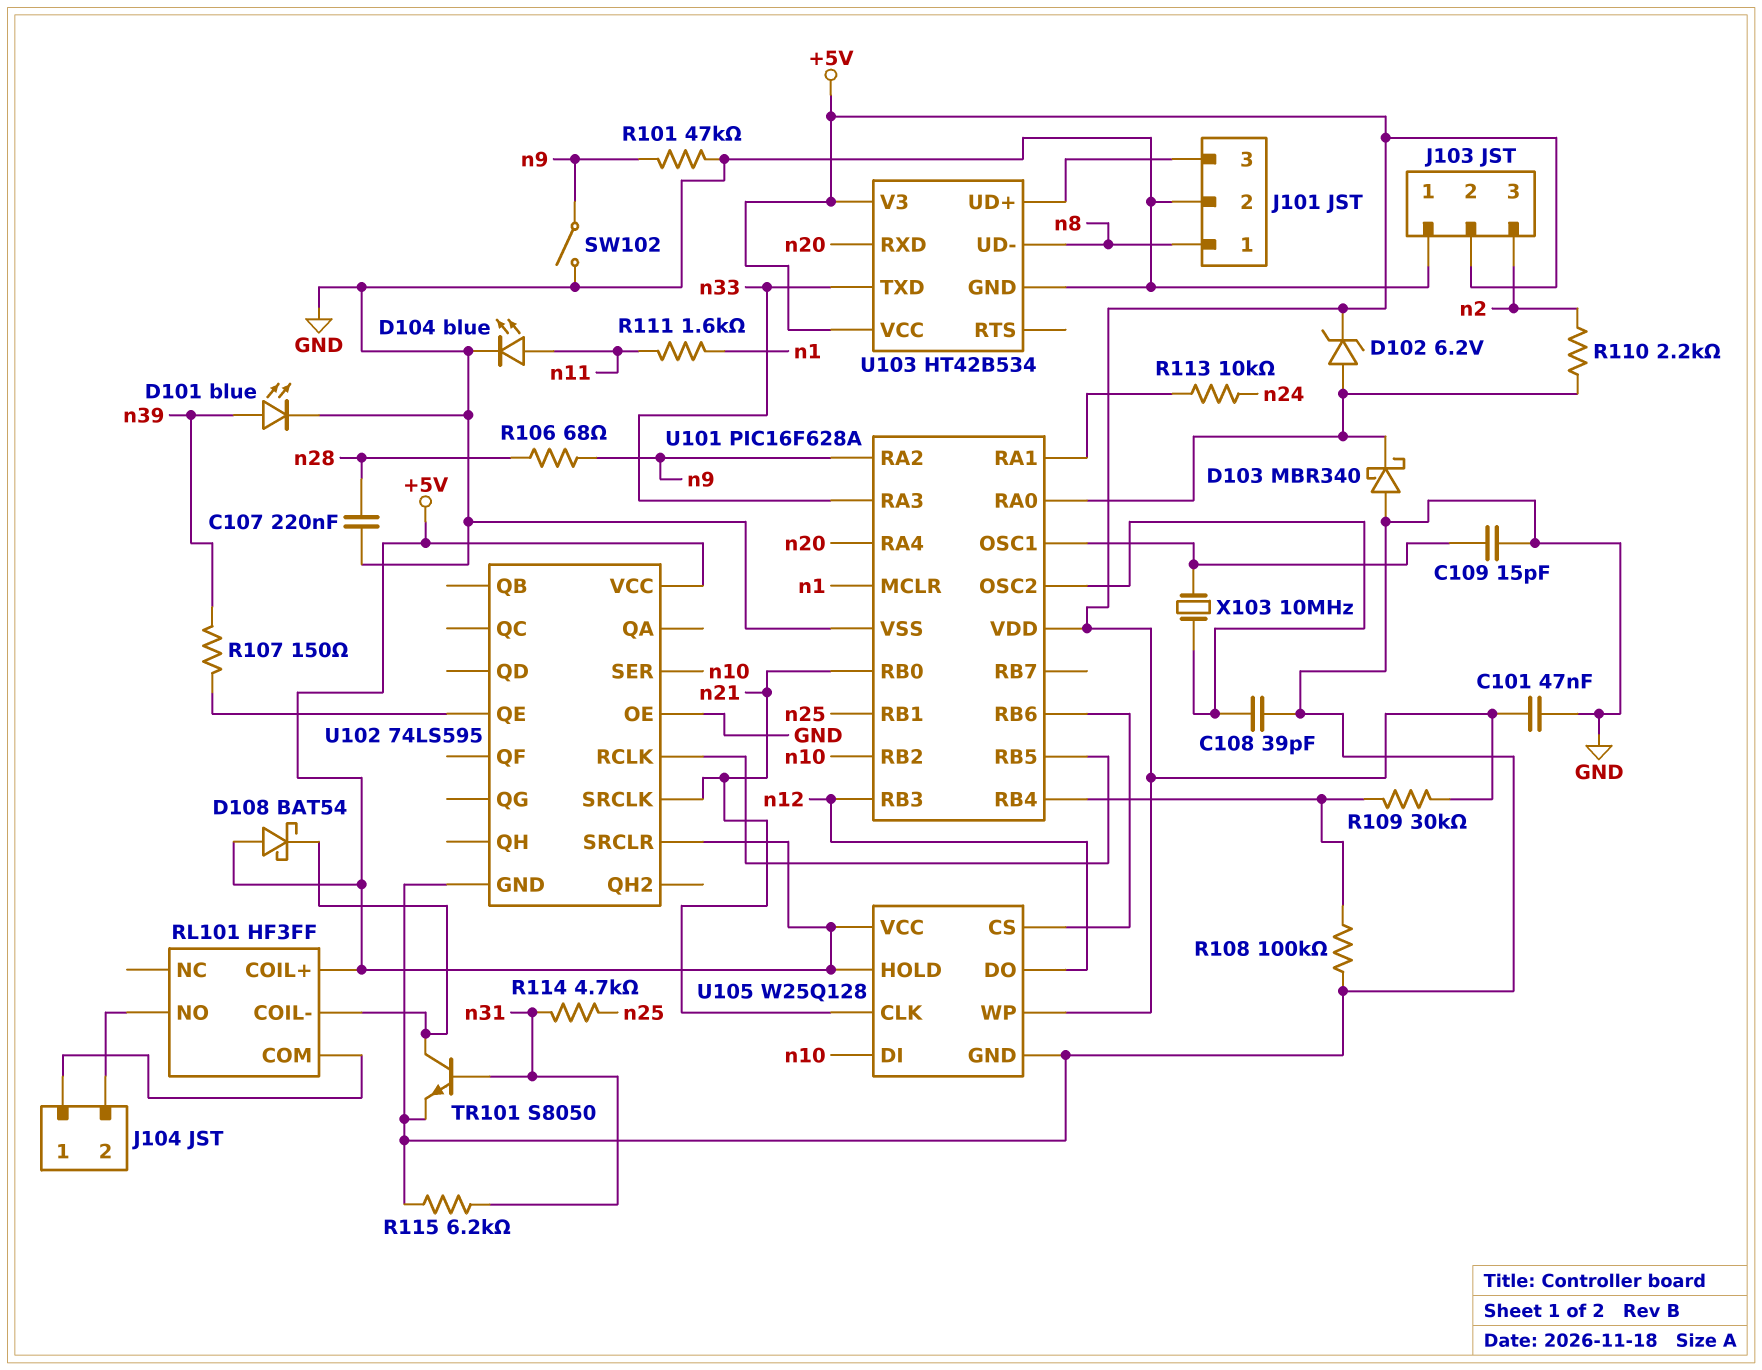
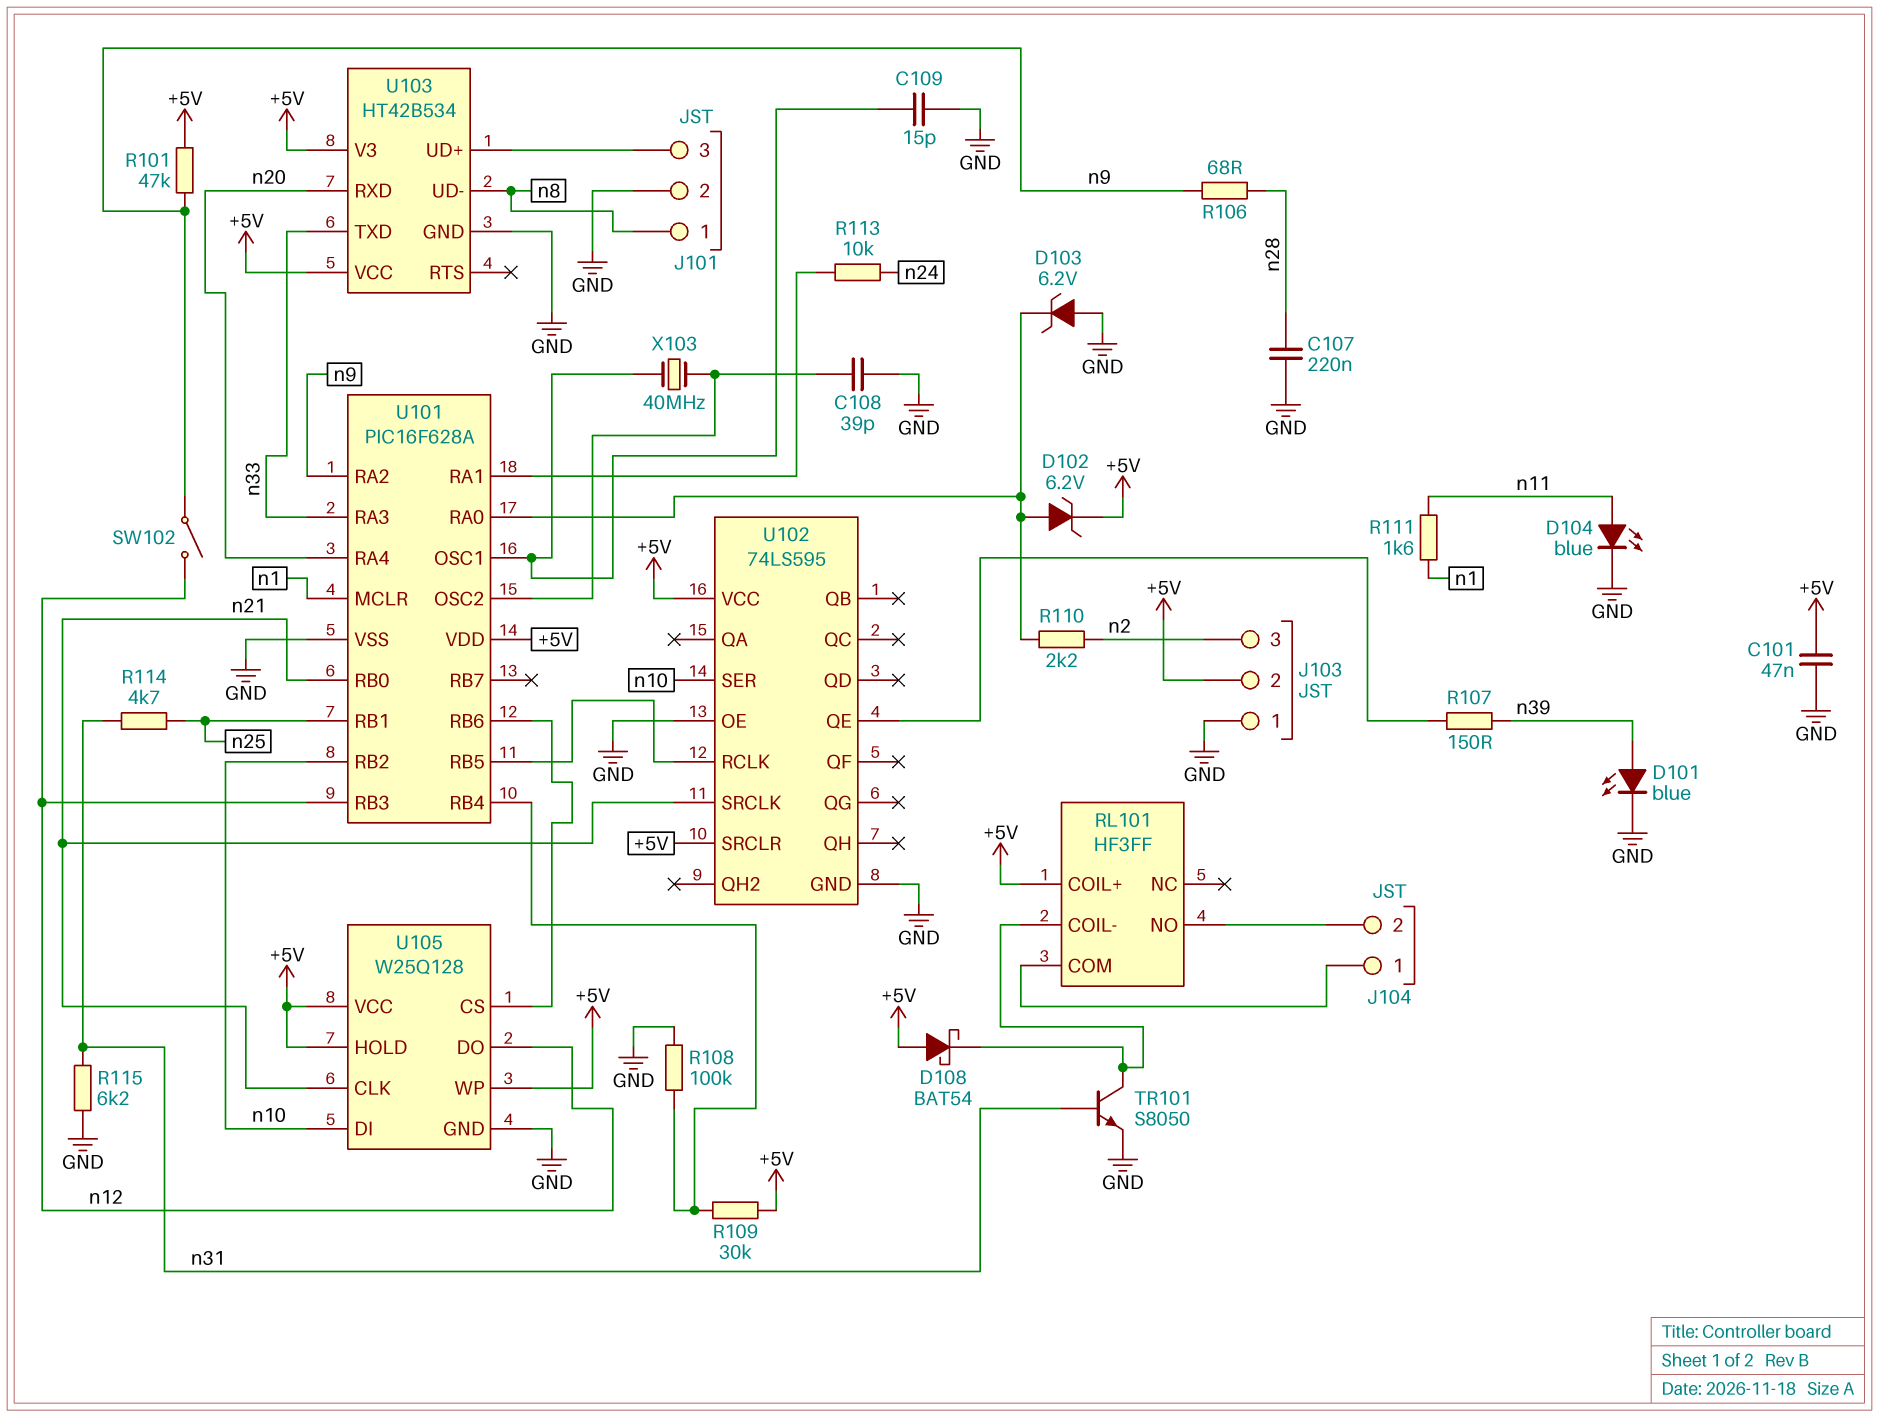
D103: schottky MBR340 (A GND, K U101/RA0) -> zener 6.2V (A GND, K U101/RA0)
R101: 47k (GND, n9) -> 47k (+5V, n9)
SW102: switch (GND, n9) -> switch (n9, n12)
X103: 10MHz (U101/OSC1, U101/OSC2) -> 40MHz (U101/OSC1, U101/OSC2)

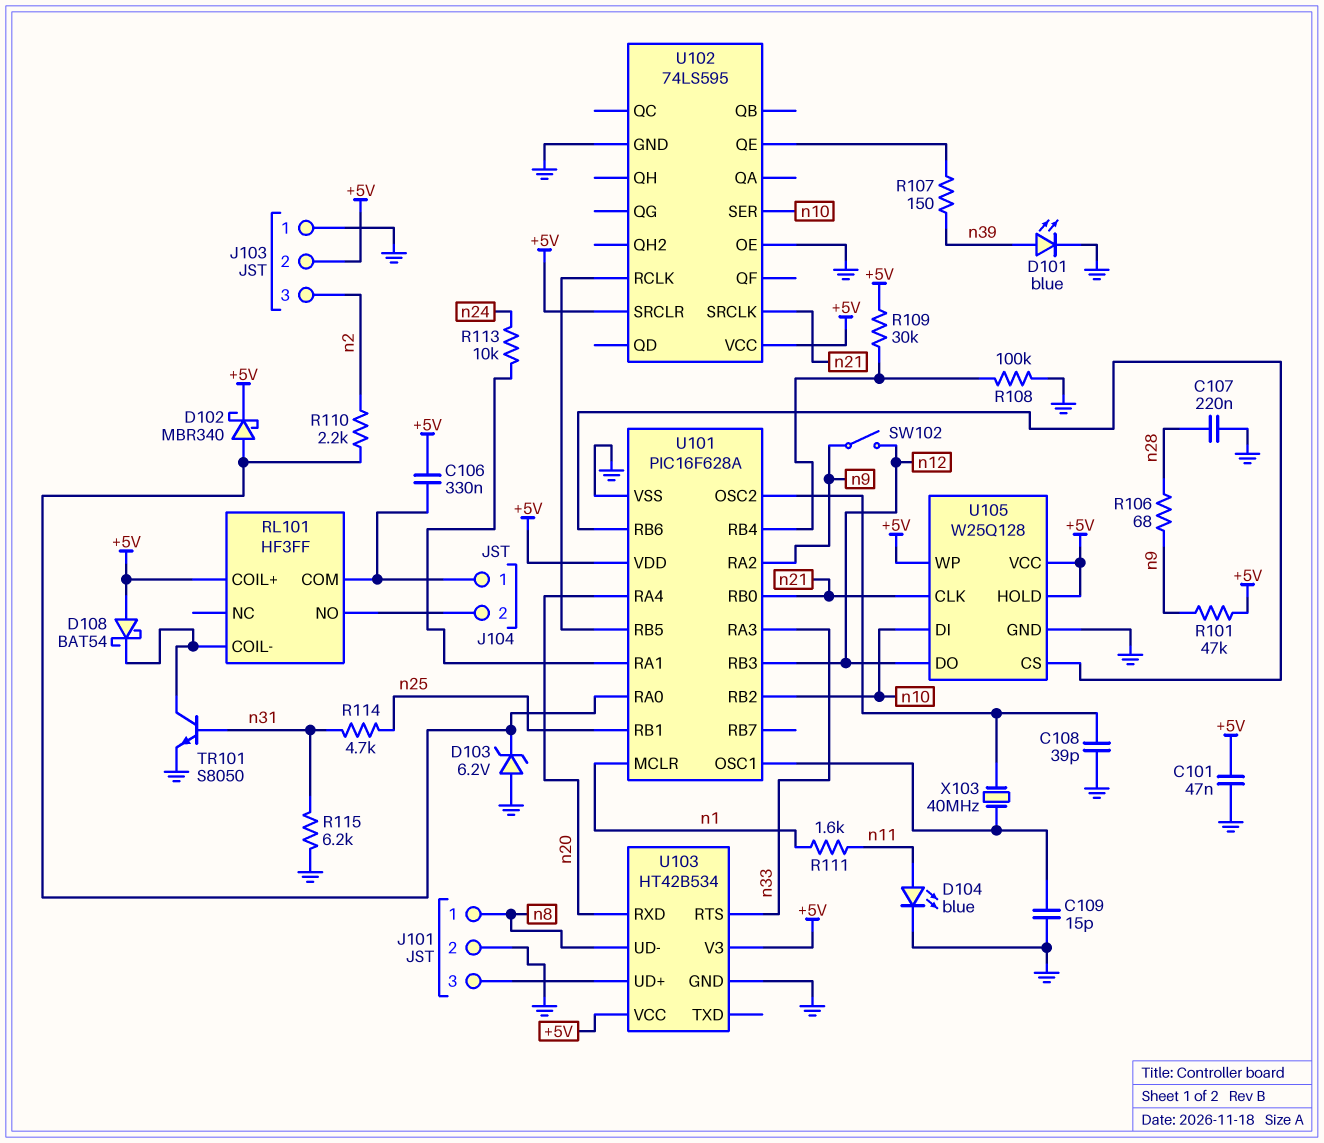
C106: none -> 330nF (+5V, J104/1)
D102: zener 6.2V (A U101/RA0, K +5V) -> schottky MBR340 (A U101/RA0, K +5V)
U103 pin RTS: none -> n33
U103 pin TXD: n33 -> none

